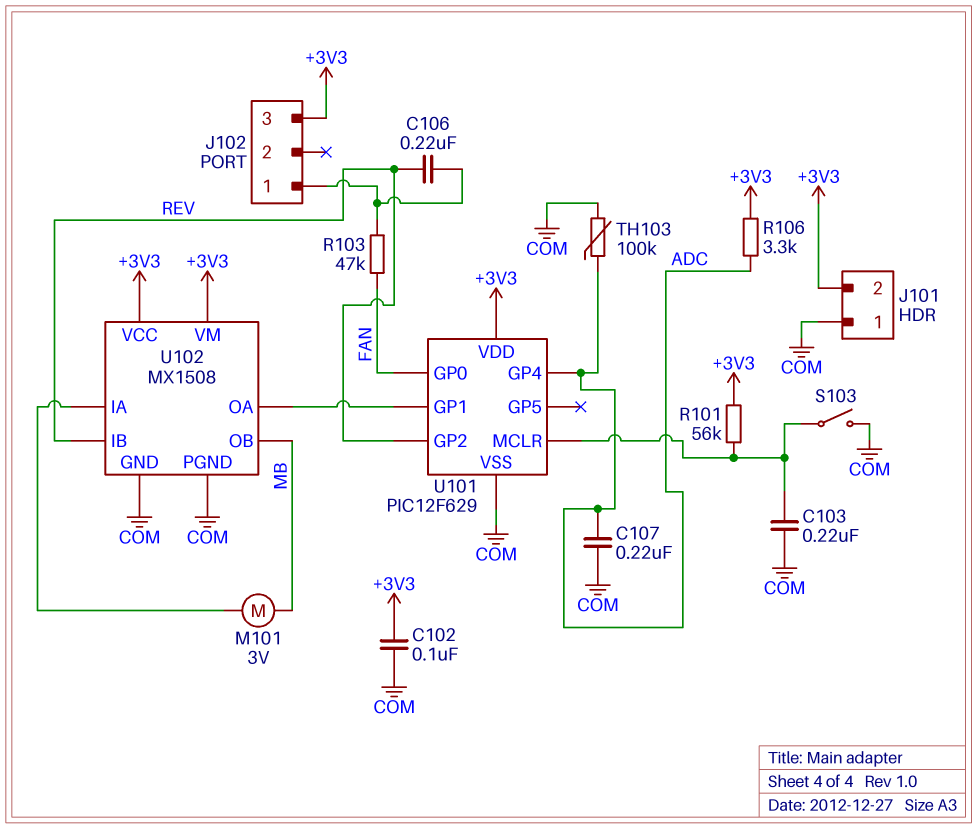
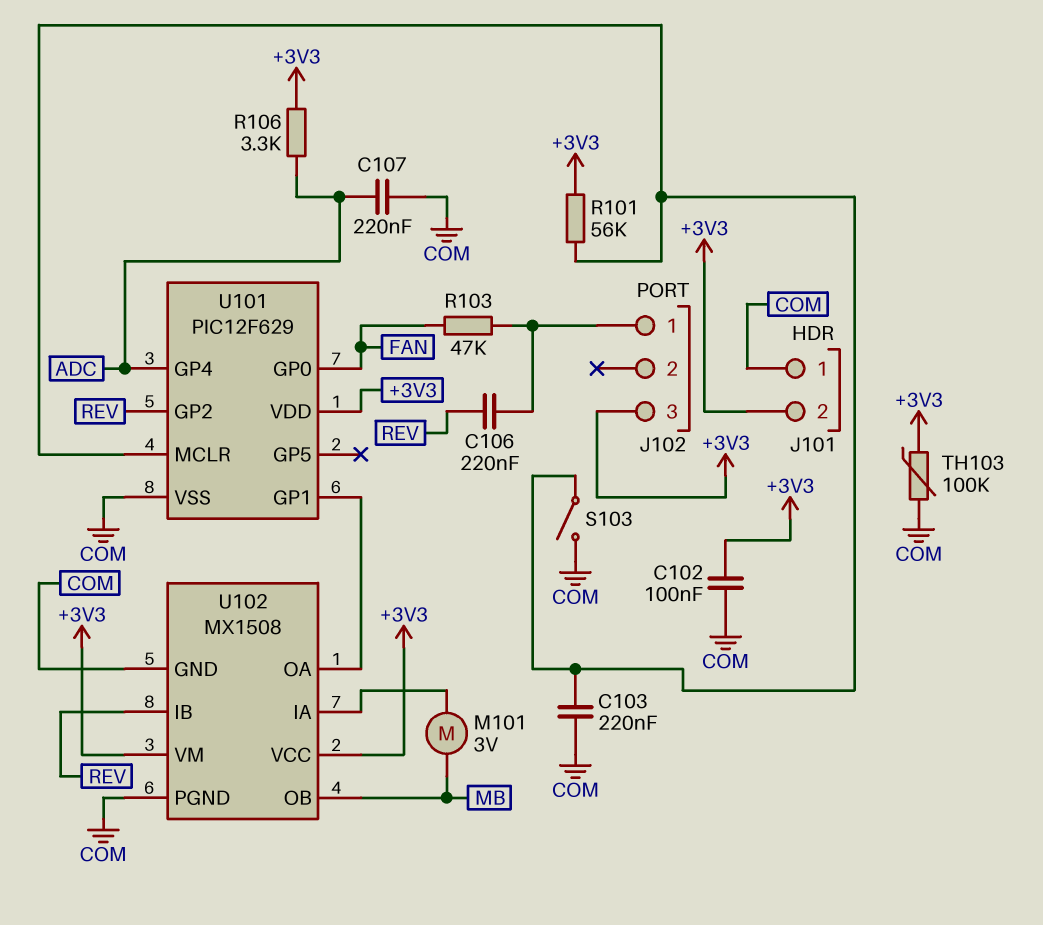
TH103: 100k (ADC, COM) -> 100k (+3V3, COM)

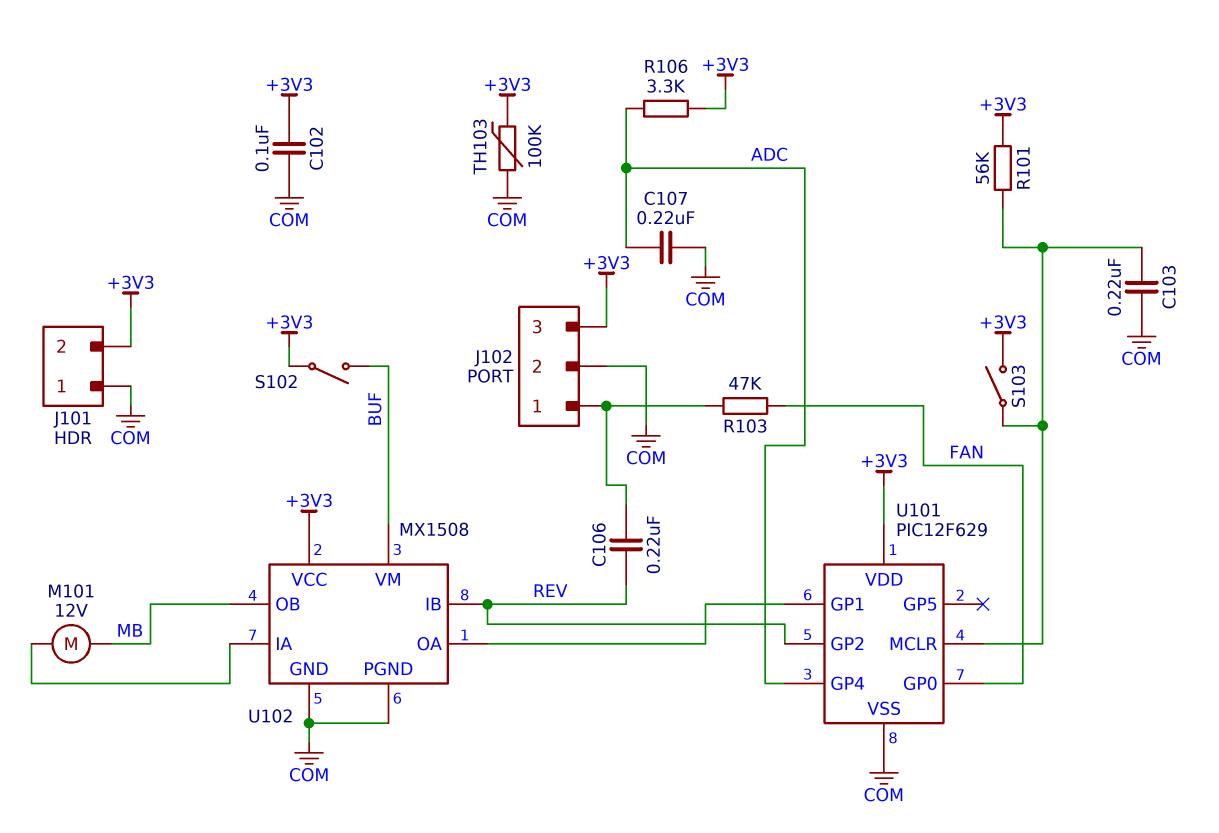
J102 pin 2: none -> COM
M101: motor 3V (MB, U102/IA) -> motor 12V (MB, U102/IA)
S102: none -> switch (+3V3, BUF)
S103: switch (COM, U101/MCLR) -> switch (+3V3, U101/MCLR)
U102 pin VM: +3V3 -> BUF

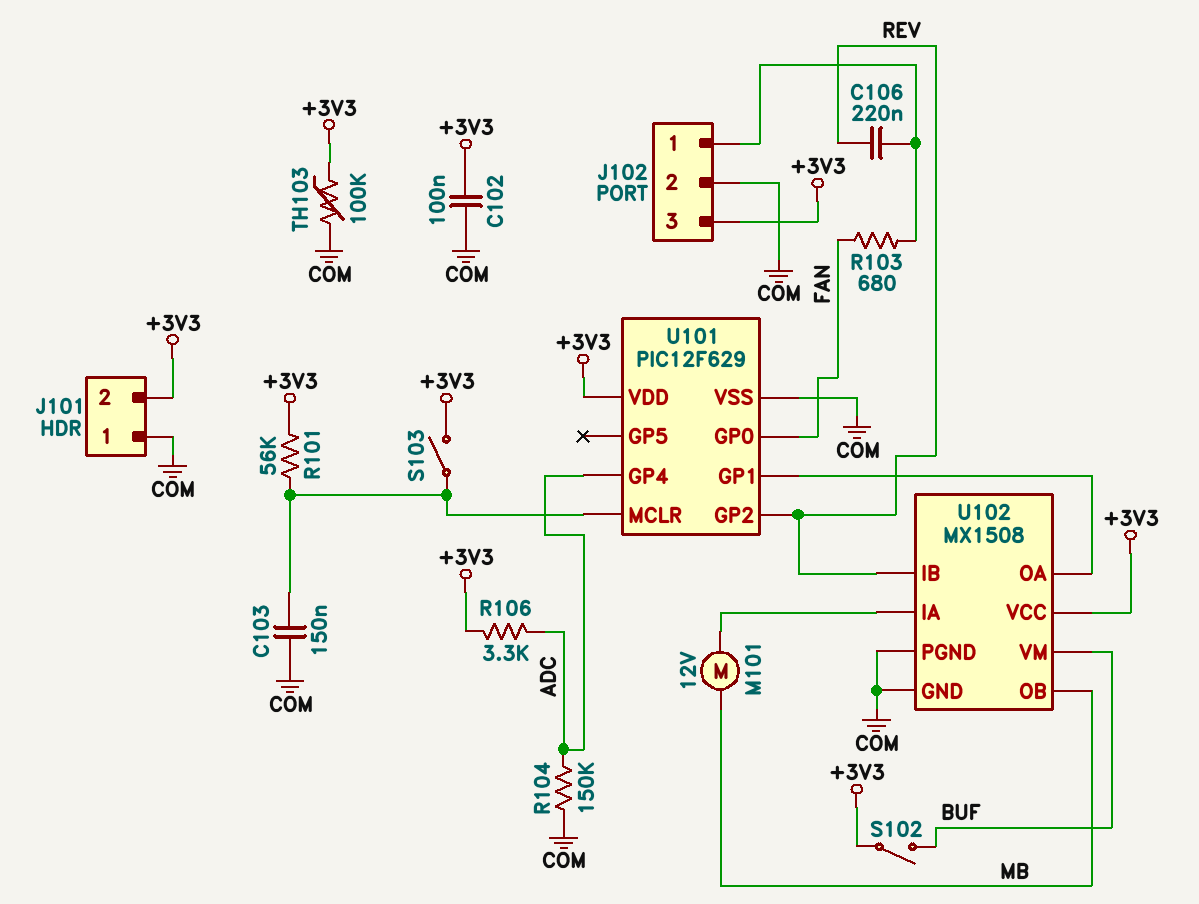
C103: 220nF (COM, U101/MCLR) -> 150nF (COM, U101/MCLR)
C107: 220nF (ADC, COM) -> none
R103: 47k (FAN, J102/1) -> 680 (FAN, J102/1)
R104: none -> 150k (ADC, COM)

